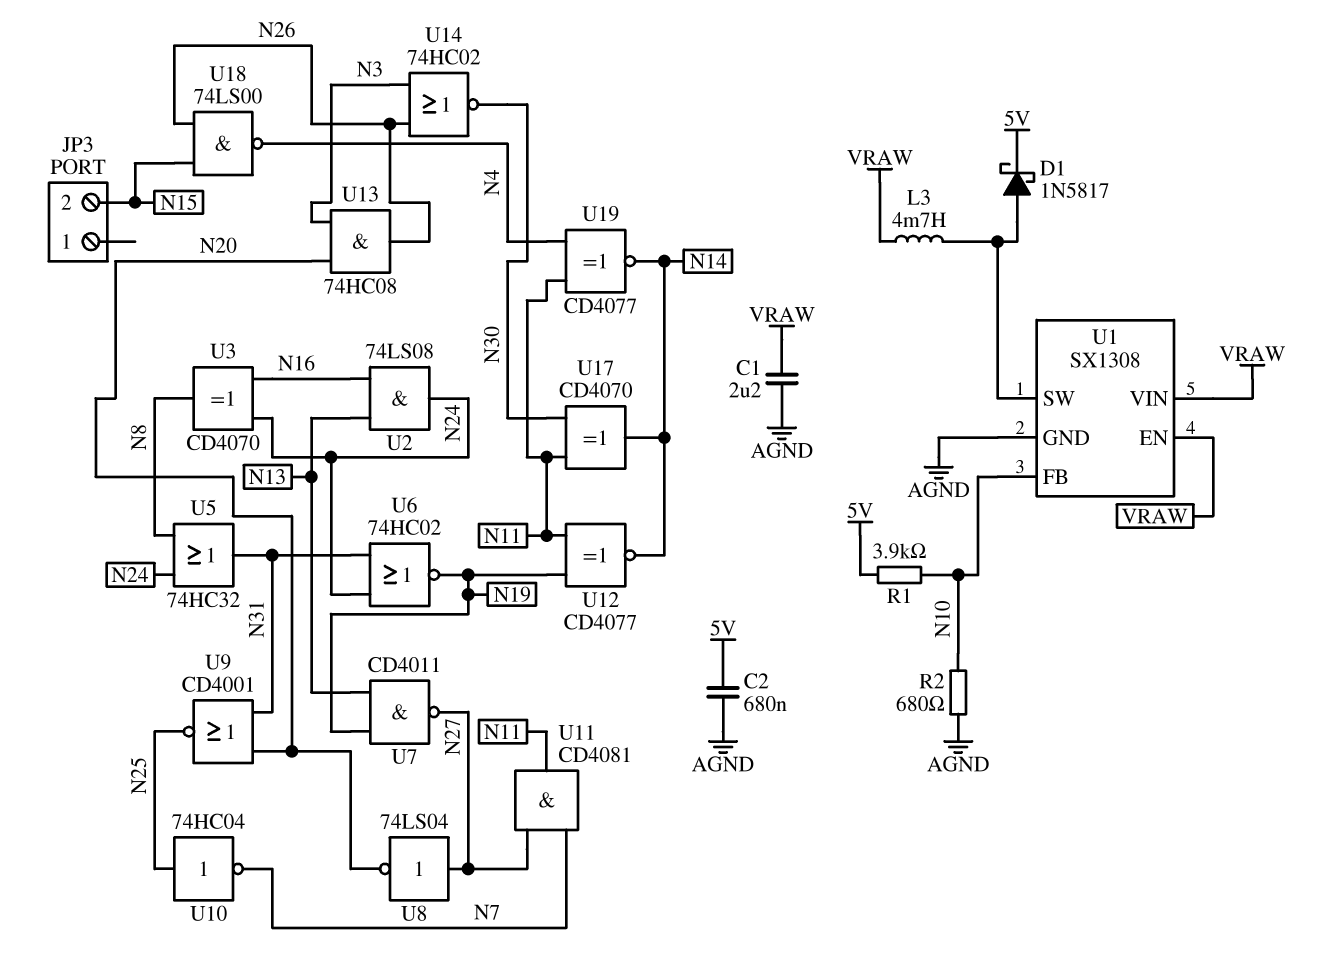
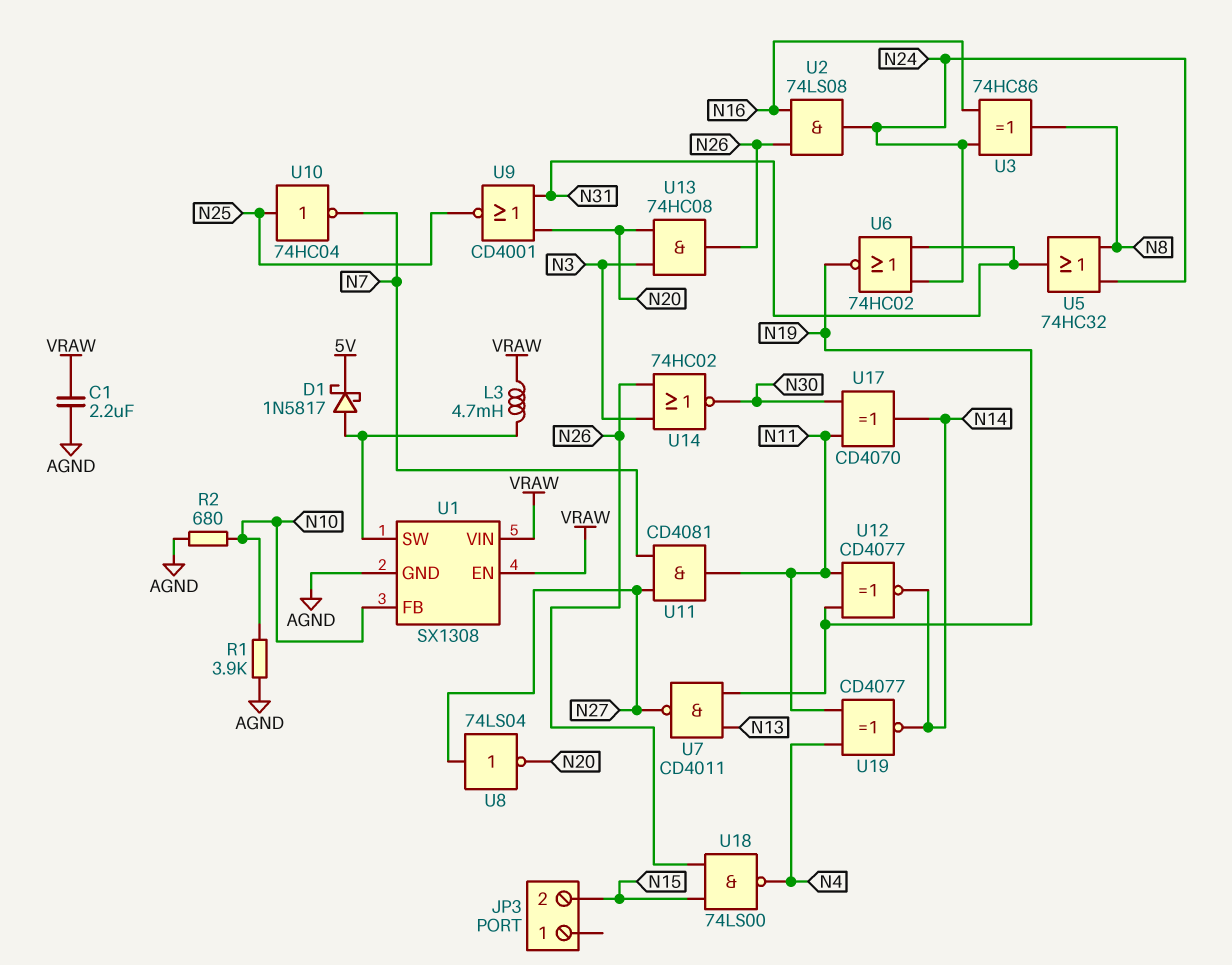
C2: 680nF (5V, AGND) -> none
R1: 3.9k (5V, N10) -> 3.9k (AGND, N10)
U2: AND 74LS08 (in N13, in N16, out N24) -> AND 74LS08 (in N16, in N26, out N24)
U3: XOR CD4070 (in N16, in N24, out N8) -> XOR 74HC86 (in N16, in N24, out N8)

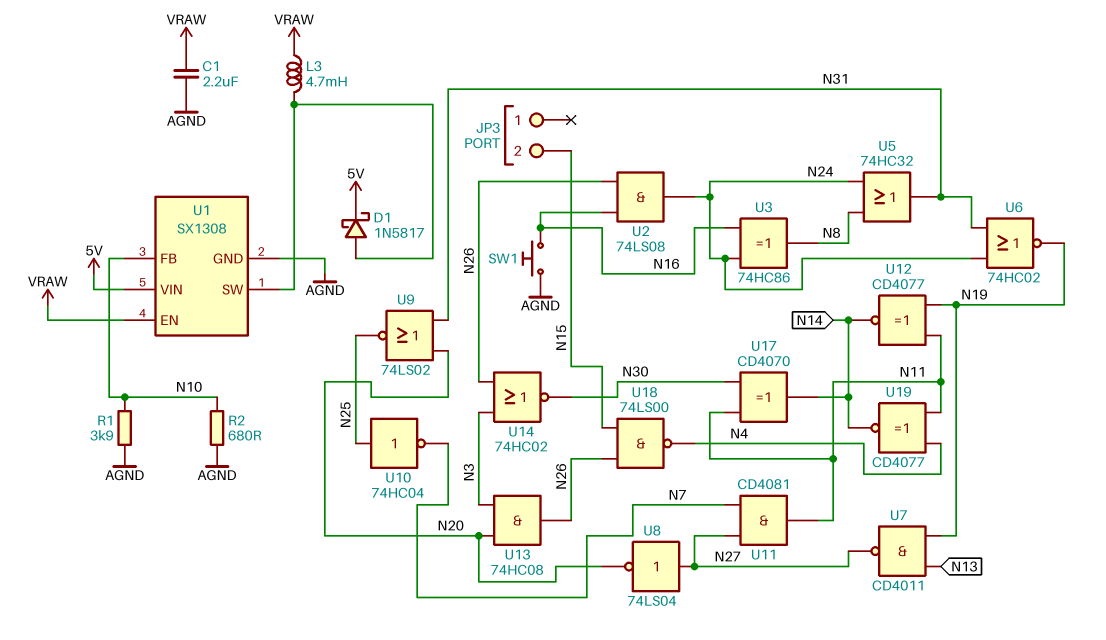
SW1: none -> button (AGND, N16)
U1 pin VIN: VRAW -> 5V
U9: NOR CD4001 (in N20, in N31, out N25) -> NOR 74LS02 (in N20, in N31, out N25)

